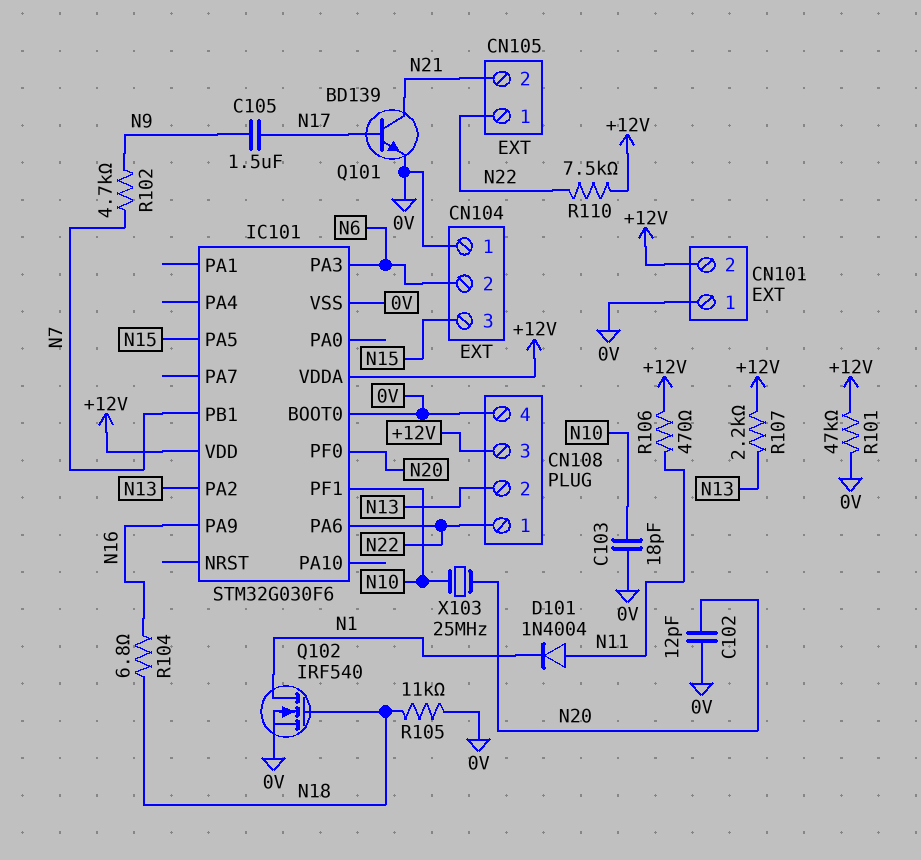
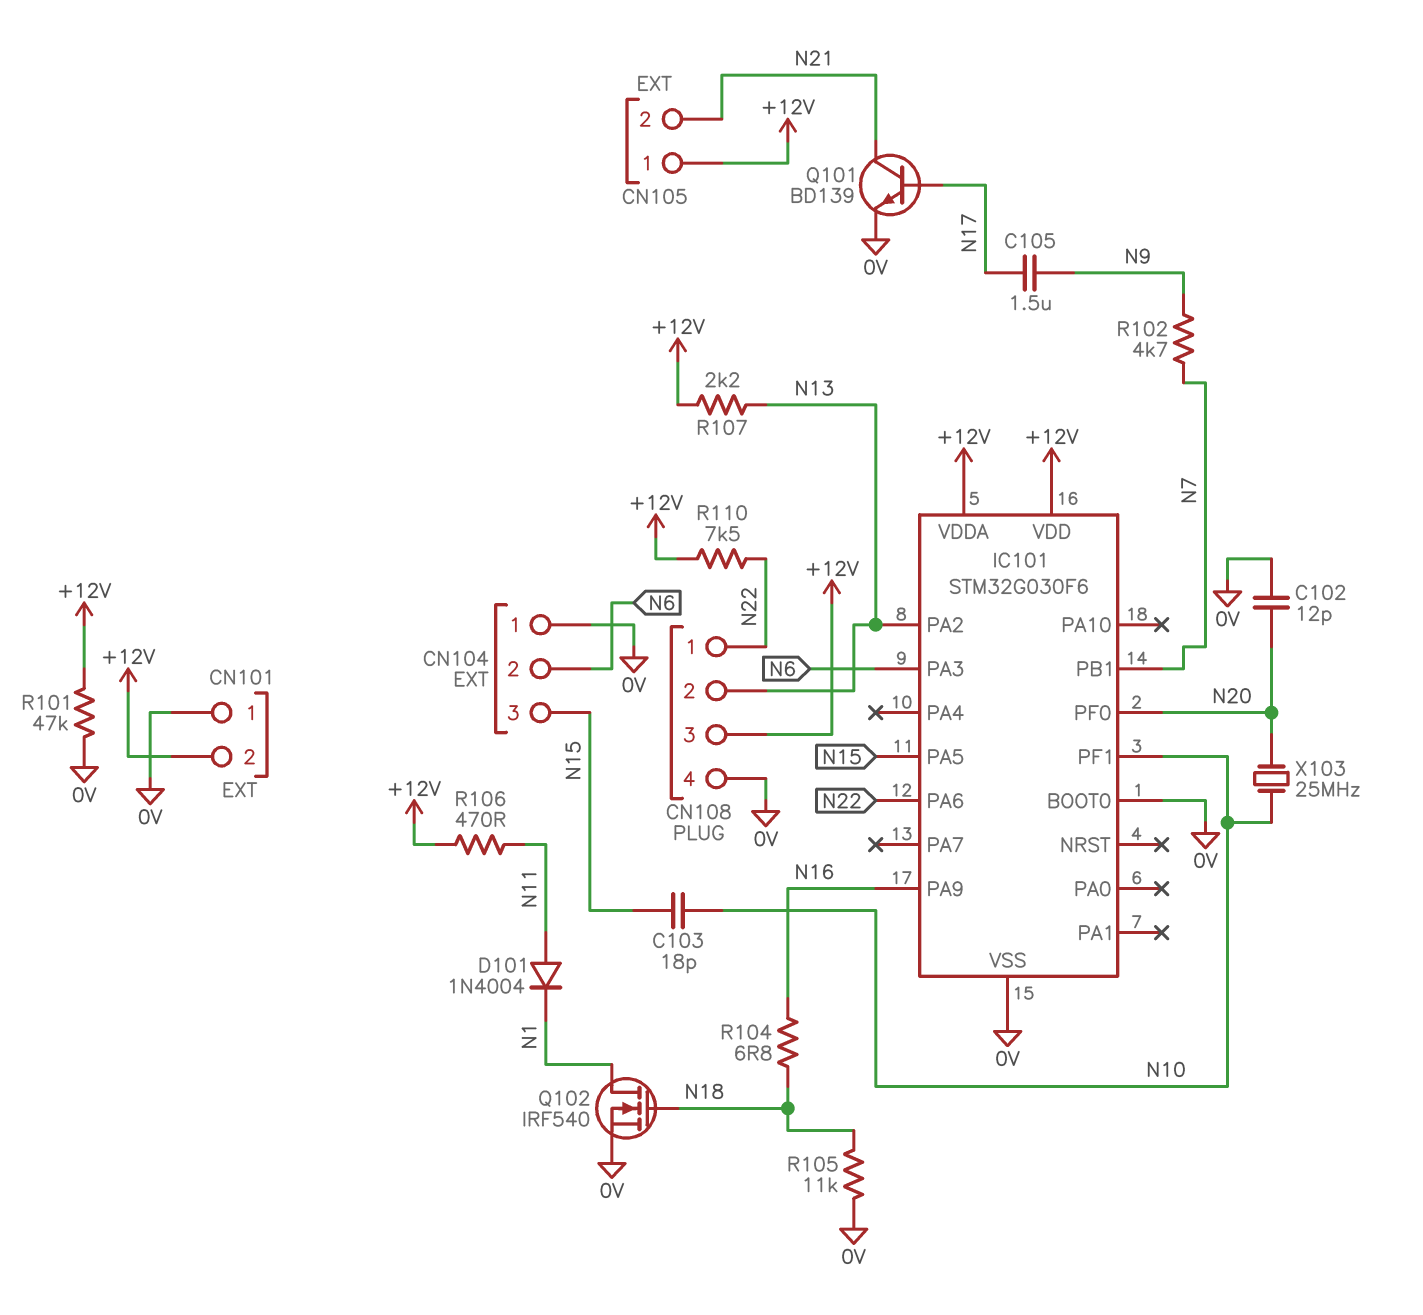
C103: 18pF (0V, N10) -> 18pF (N10, N15)
CN105 pin 1: N22 -> +12V

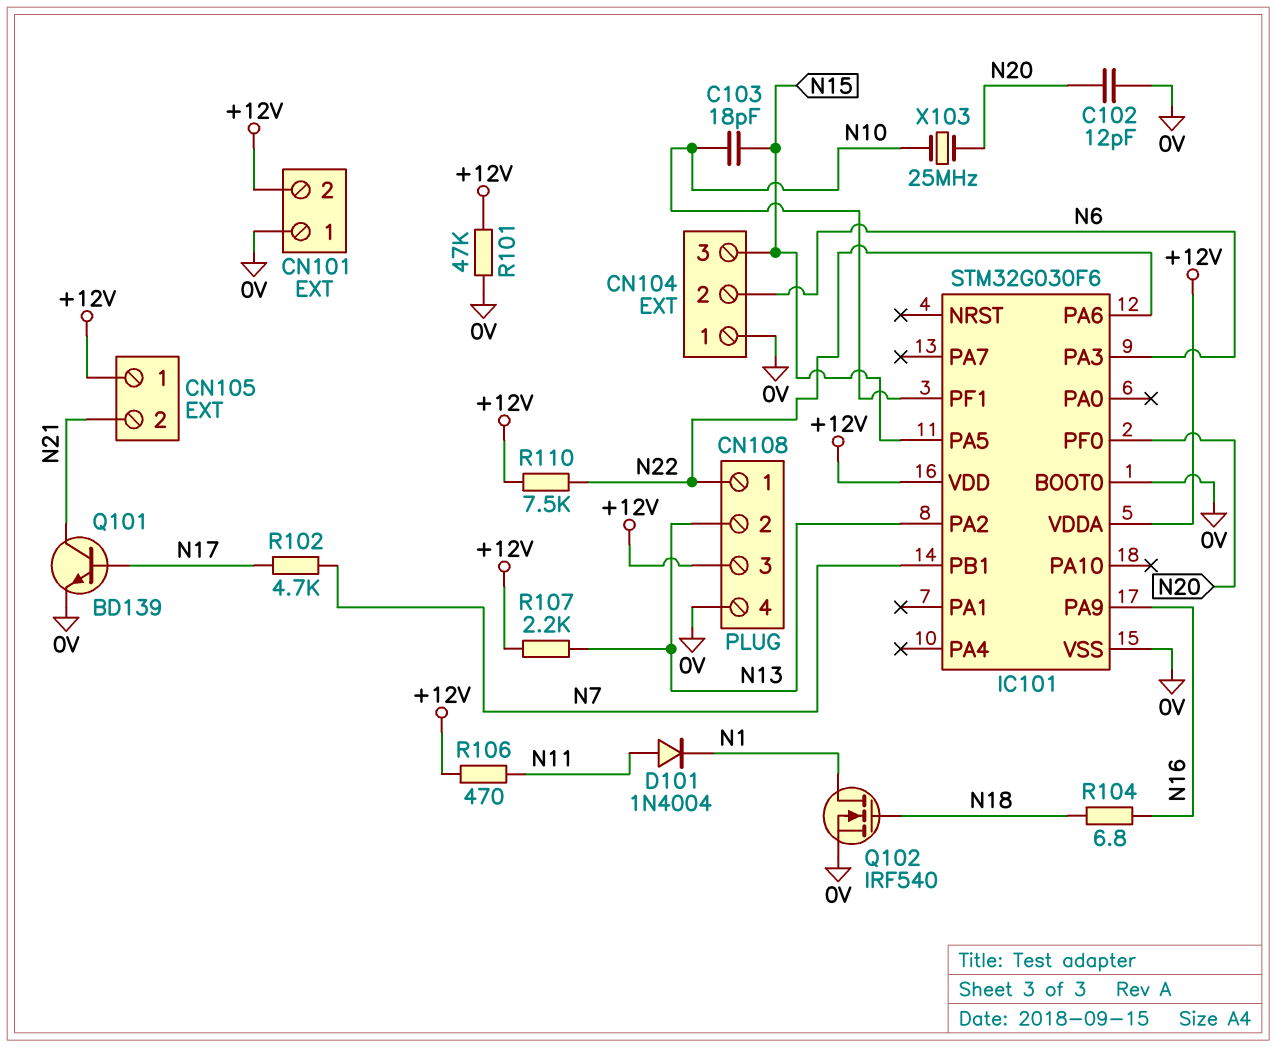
C105: 1.5uF (N9, N17) -> none
R102: 4.7k (N7, N9) -> 4.7k (N7, N17)
R105: 11k (0V, N18) -> none

